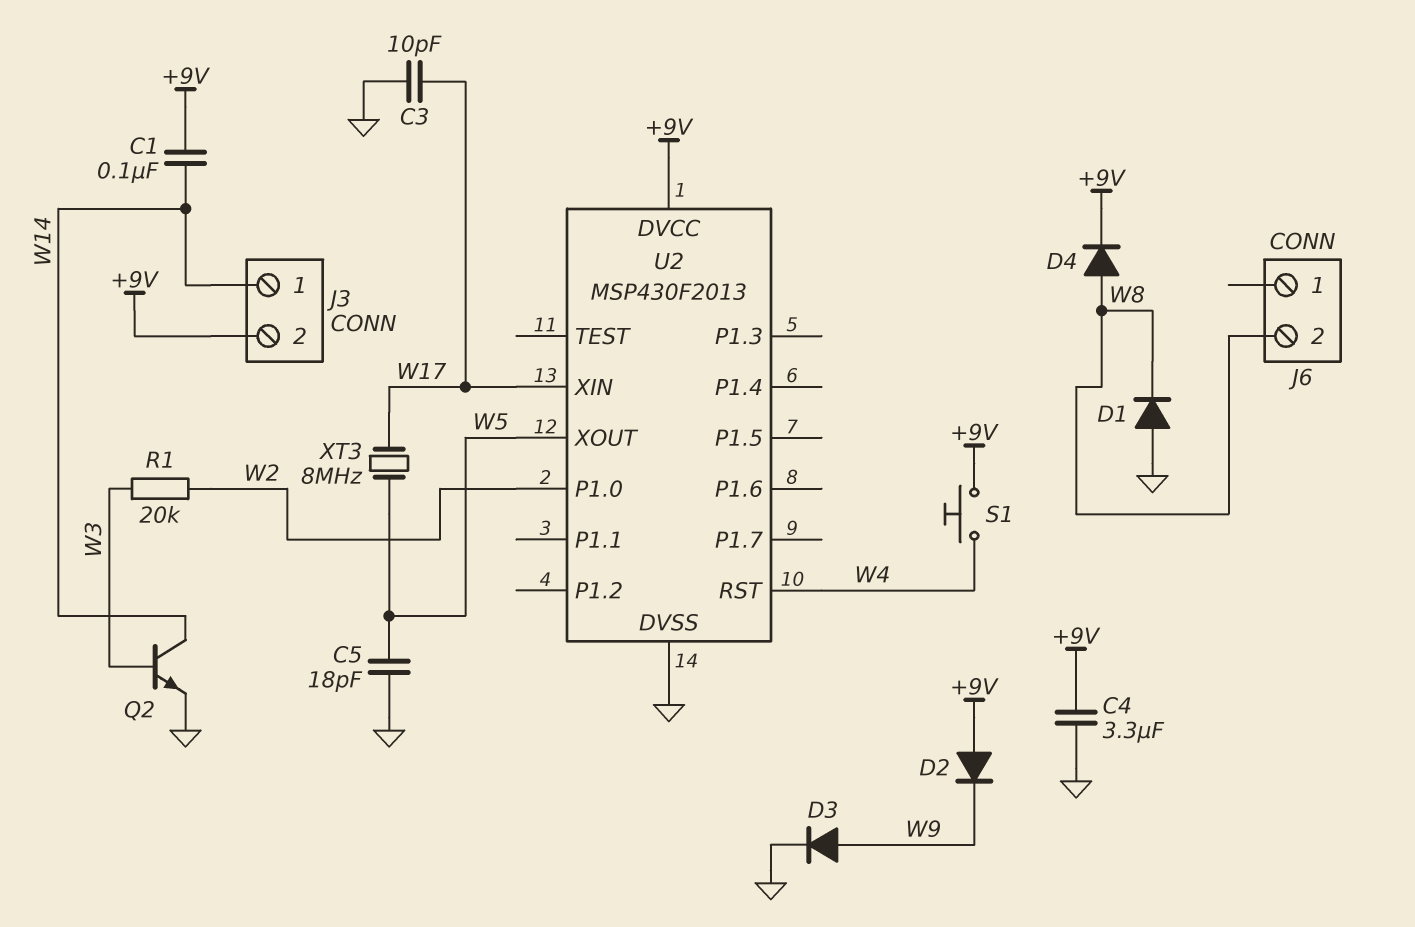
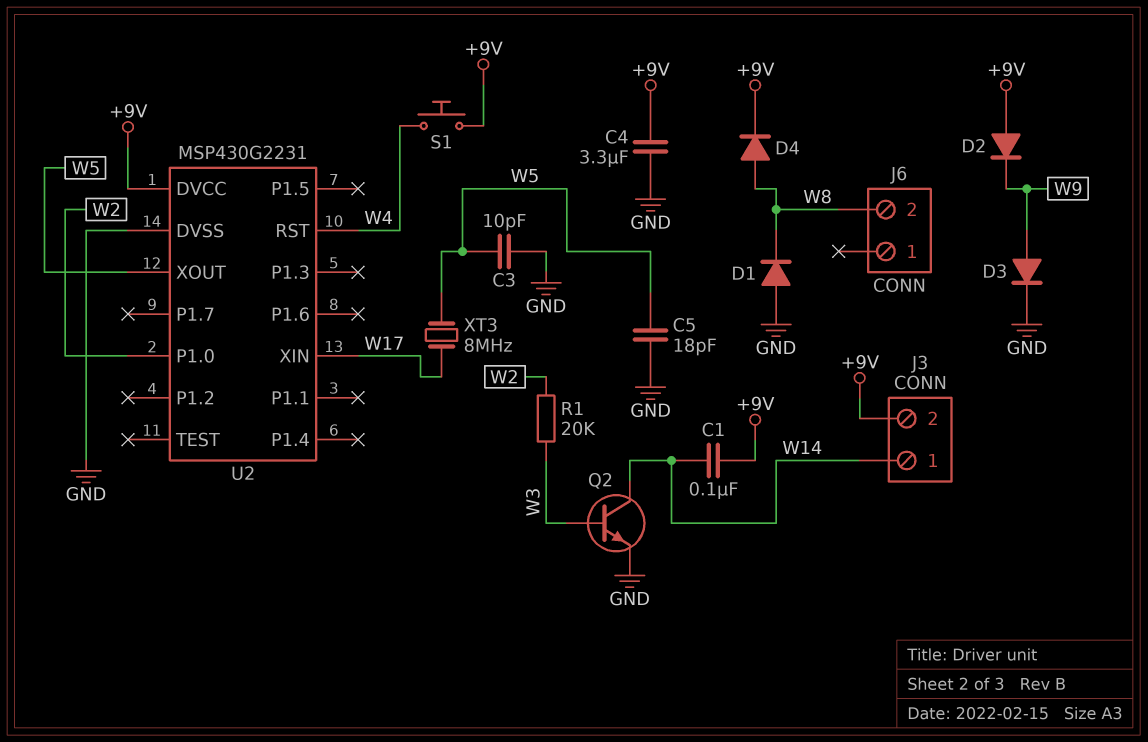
C3: 10pF (GND, W17) -> 10pF (GND, W5)
U2: MSP430F2013 -> MSP430G2231

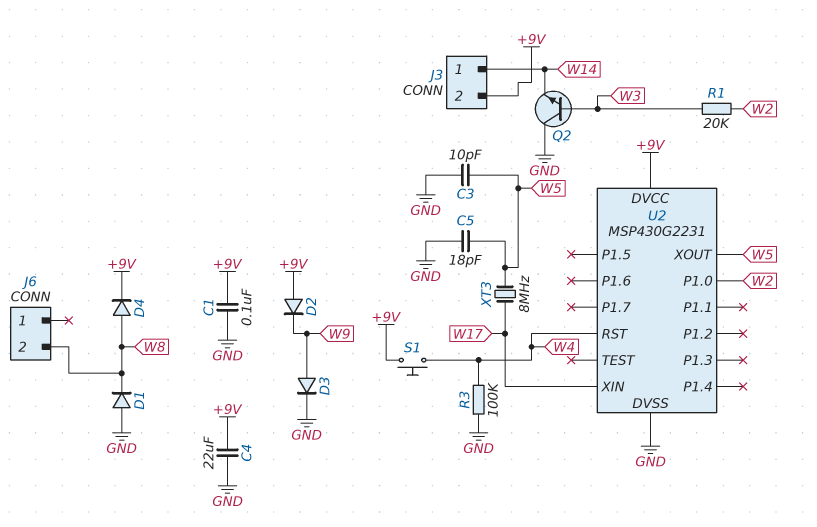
C1: 100nF (+9V, W14) -> 100nF (+9V, GND)
C4: 3.3uF (+9V, GND) -> 22uF (+9V, GND)
Q2: NPN (B W3, C W14, E GND) -> NPN (B W3, C GND, E W14)
R3: none -> 100k (GND, W4)

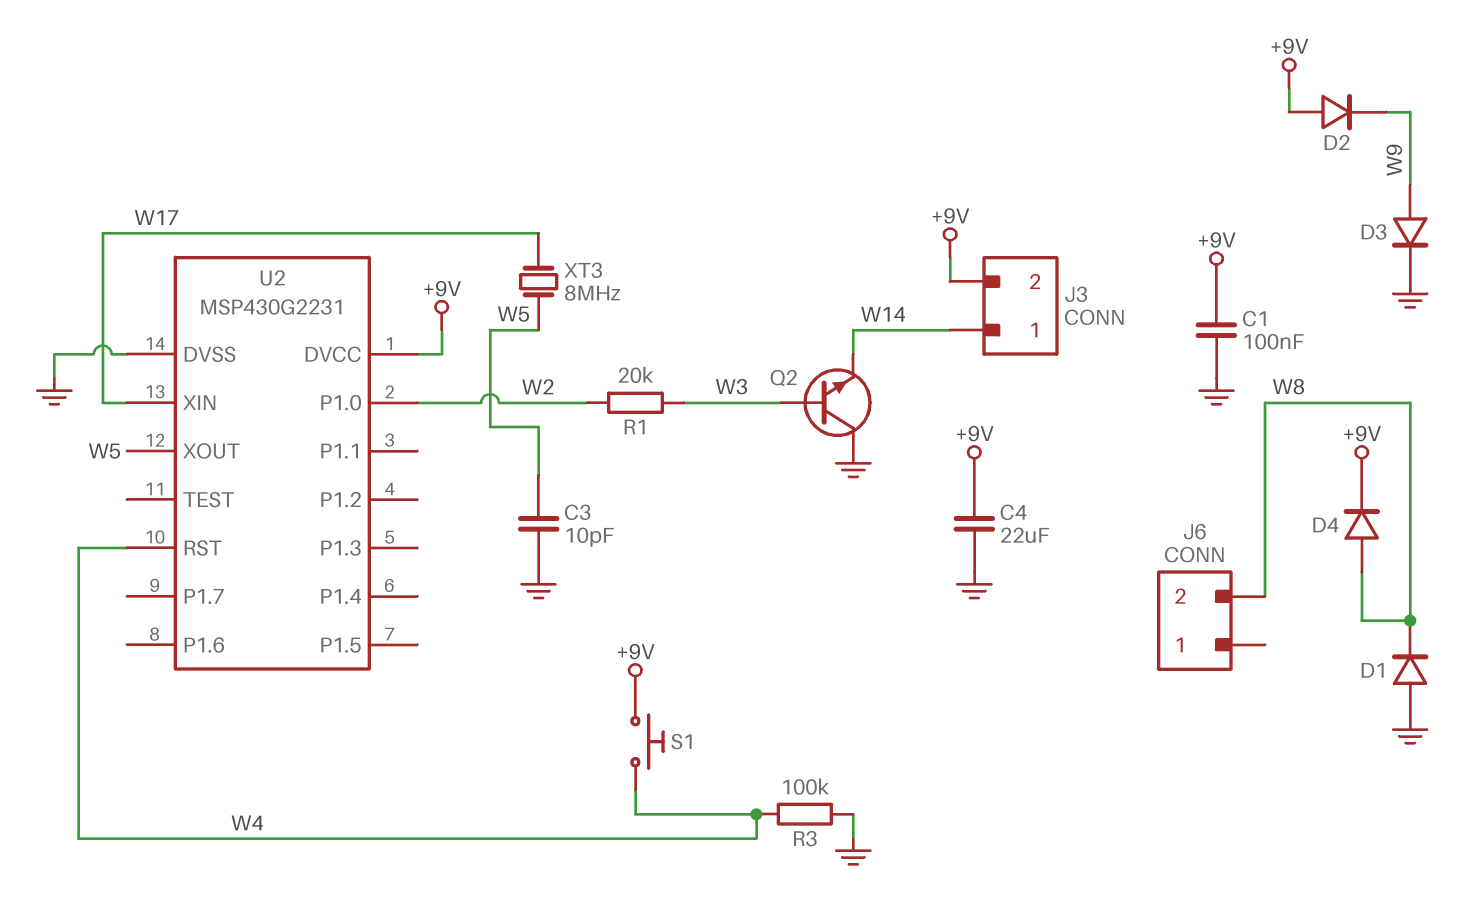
C5: 18pF (GND, W5) -> none

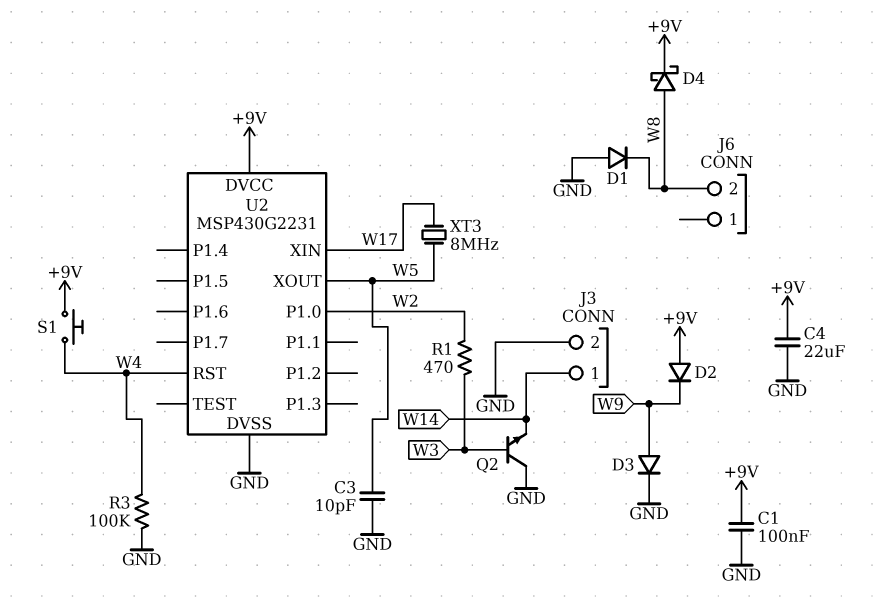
D4: diode (A W8, K +9V) -> schottky (A W8, K +9V)
J3 pin 2: +9V -> GND
R1: 20k (W2, W3) -> 470 (W2, W3)

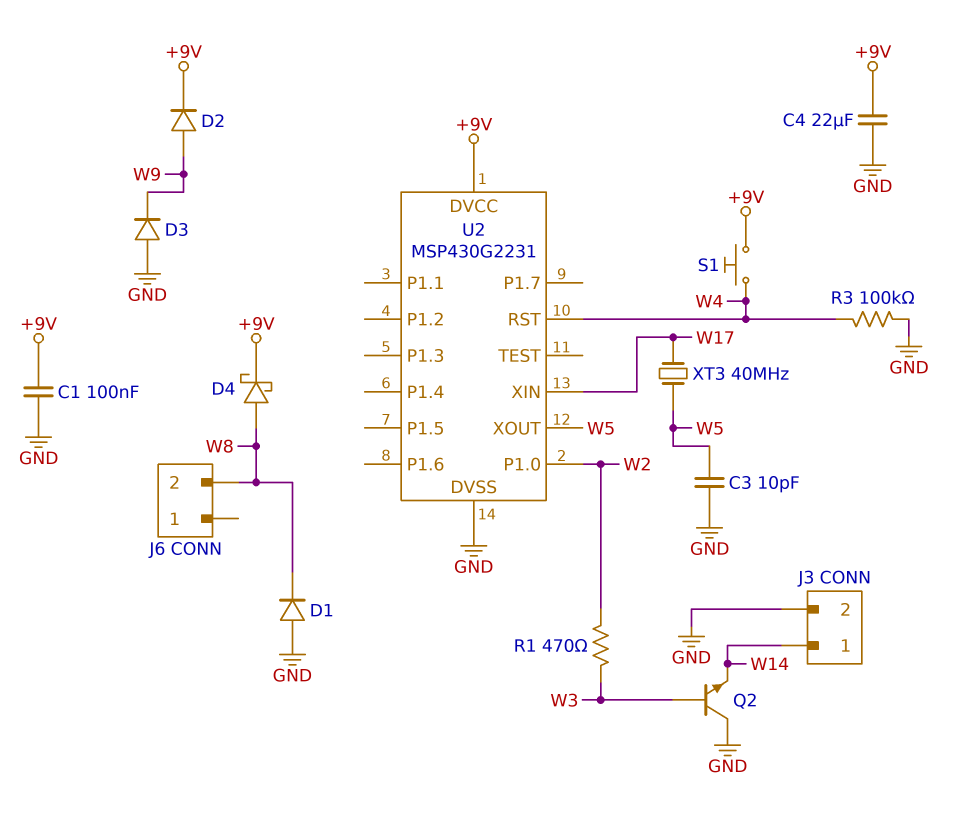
D2: diode (A +9V, K W9) -> diode (A W9, K +9V)
D3: diode (A W9, K GND) -> diode (A GND, K W9)
XT3: 8MHz (W5, W17) -> 40MHz (W5, W17)

